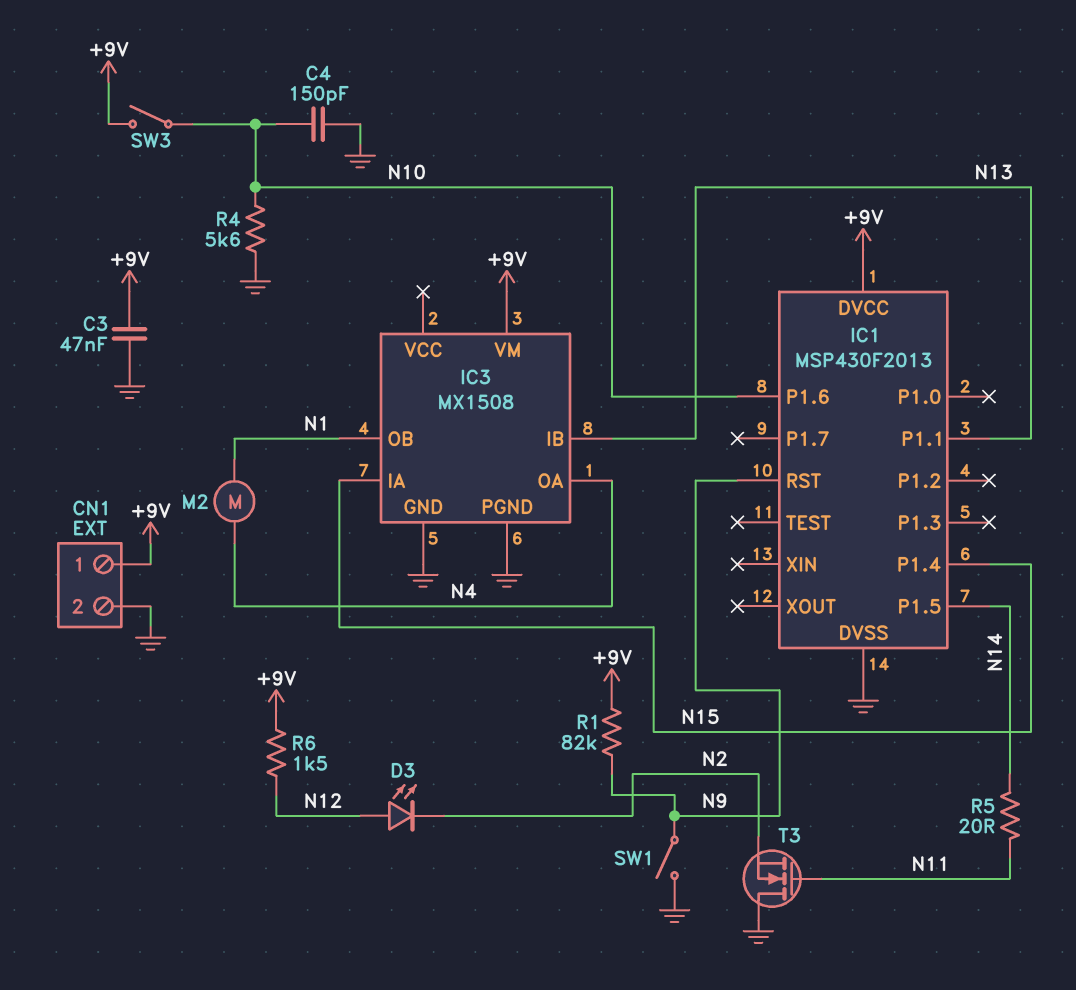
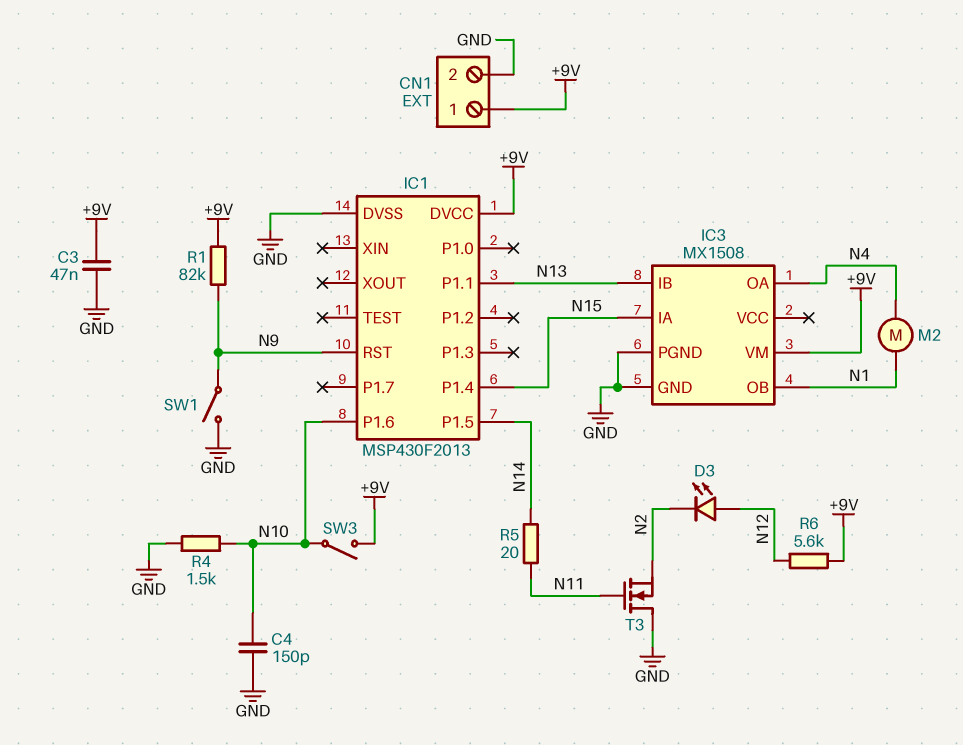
R4: 5.6k (GND, N10) -> 1.5k (GND, N10)
R6: 1.5k (+9V, N12) -> 5.6k (+9V, N12)

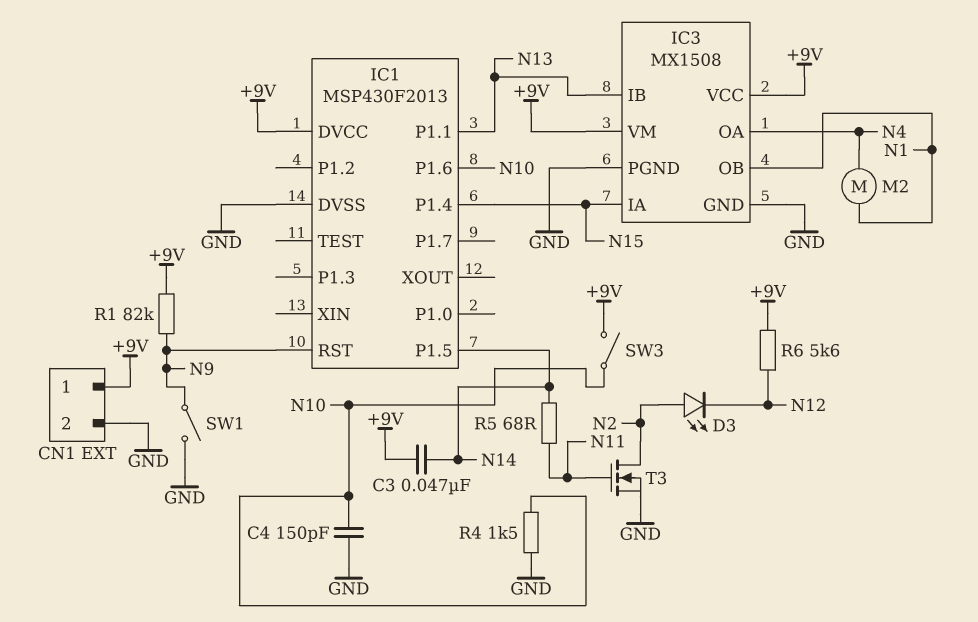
C3: 47nF (+9V, GND) -> 47nF (+9V, N14)
D3: LED (A N12, K N2) -> LED (A N2, K N12)
IC3 pin VCC: none -> +9V
R5: 20 (N11, N14) -> 68 (N11, N14)
T3: NMOS (G N11, D GND, S N2) -> NMOS (G N11, D N2, S GND)

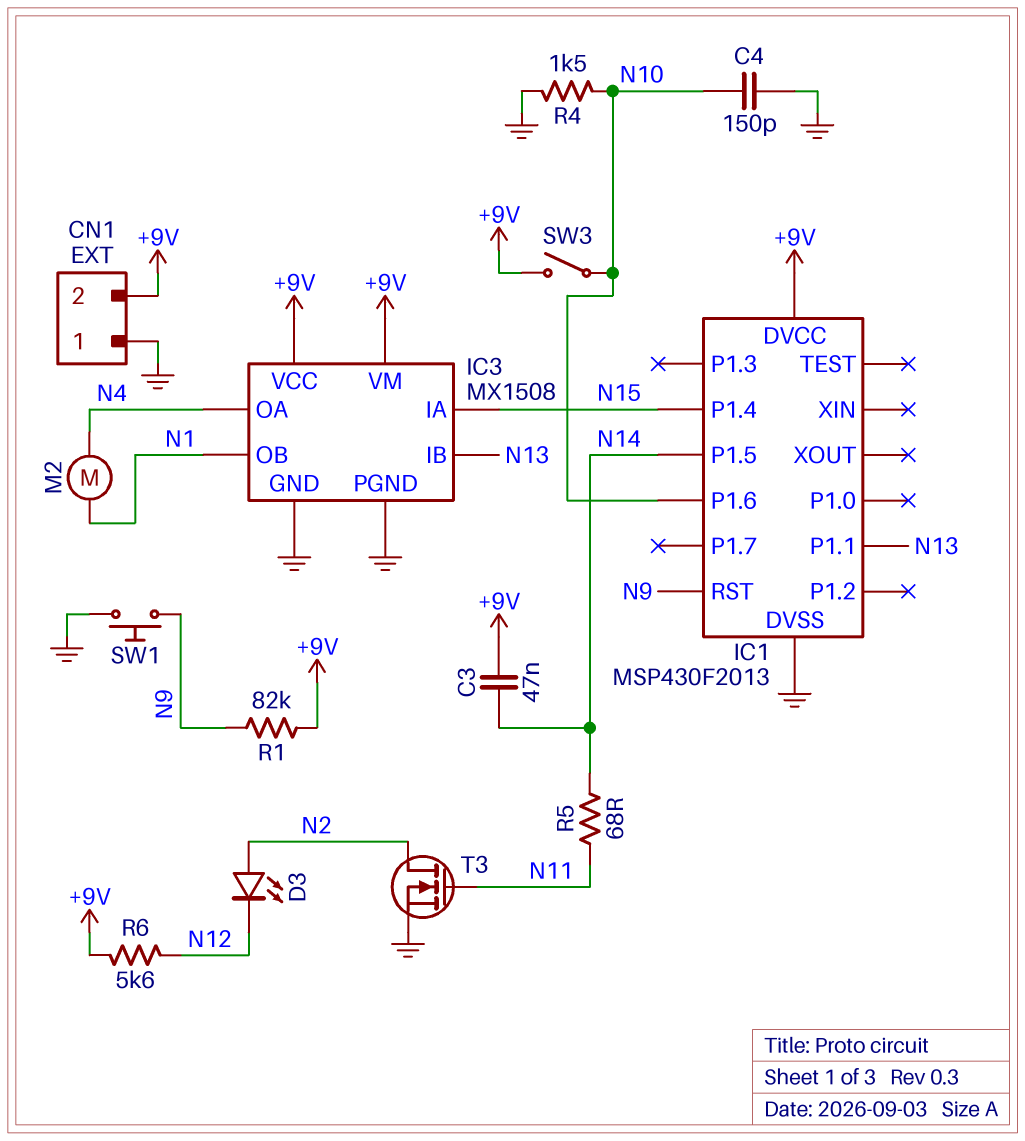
CN1 pin 1: +9V -> GND
CN1 pin 2: GND -> +9V
SW1: switch (GND, N9) -> button (GND, N9)

